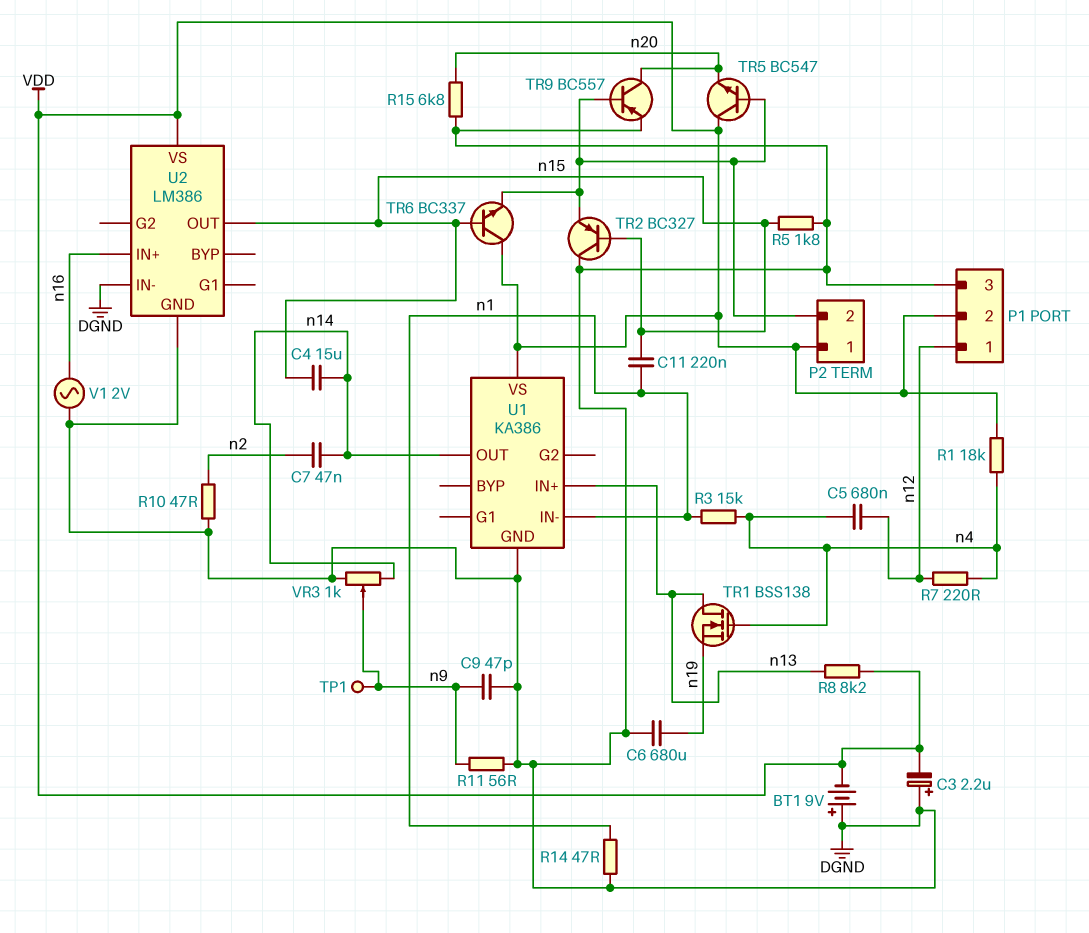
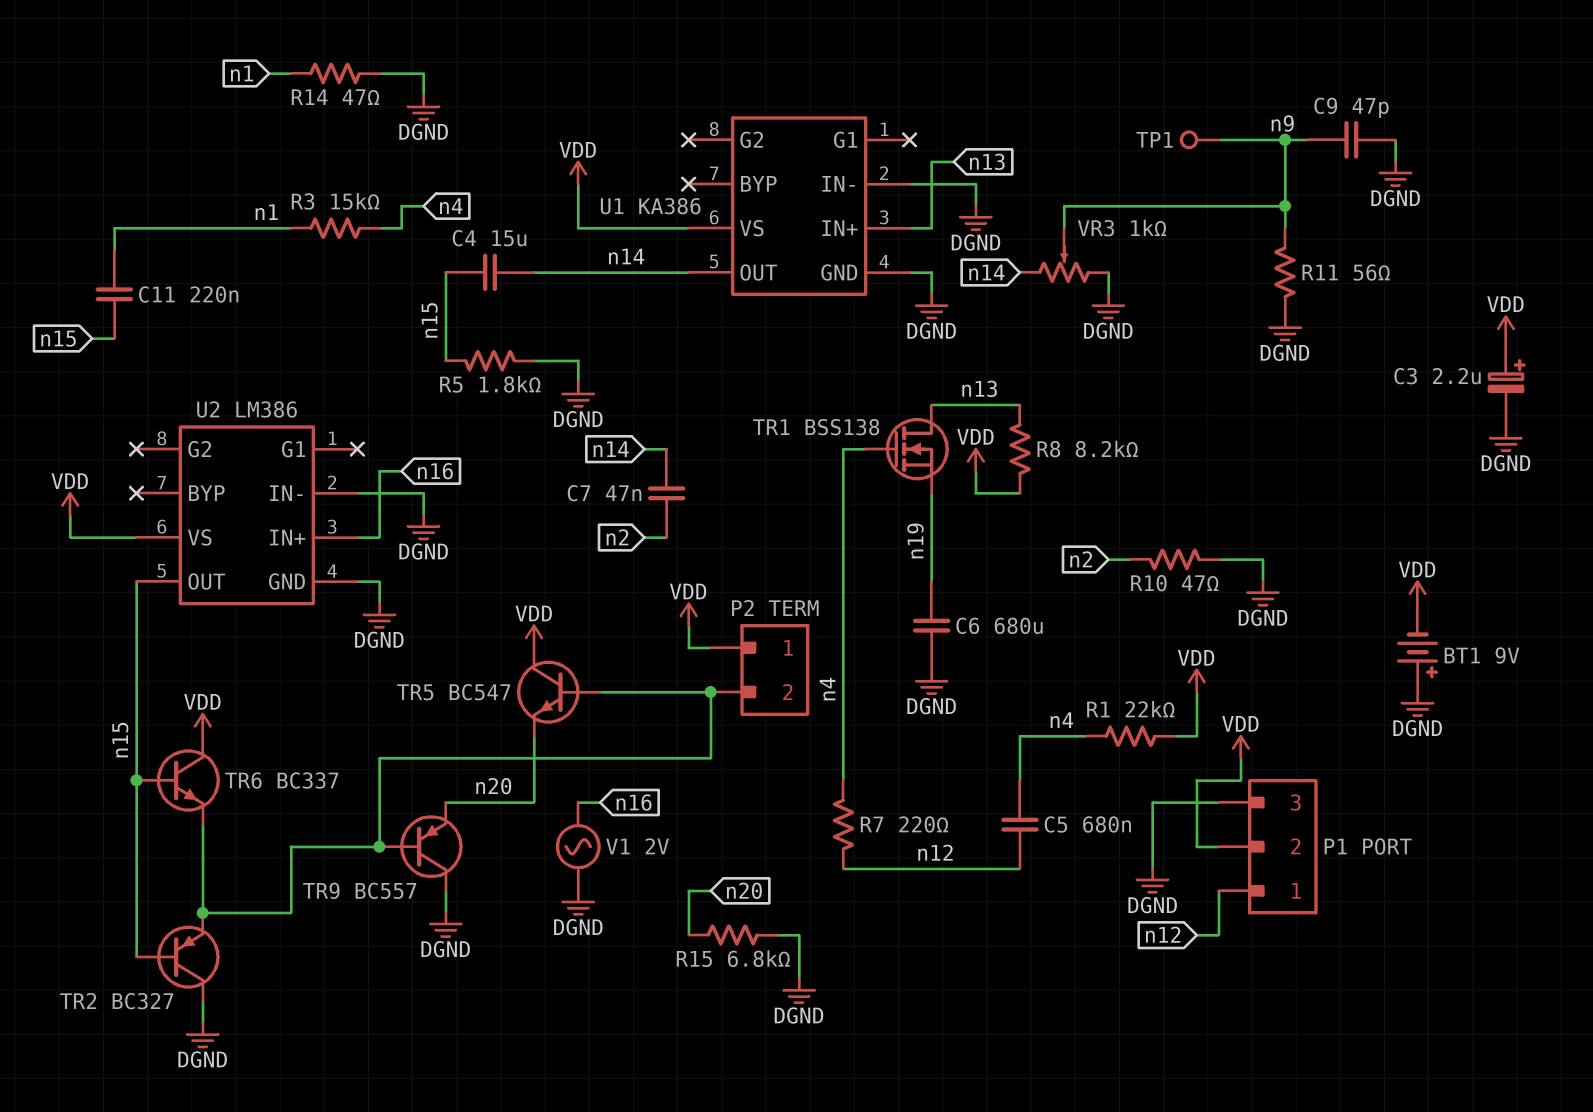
C3: 2.2uF (plus DGND, minus VDD) -> 2.2uF (plus VDD, minus DGND)
R1: 18k (VDD, n4) -> 22k (VDD, n4)
TR9: PNP BC557 (B P2/2, C n20, E DGND) -> PNP BC557 (B P2/2, C DGND, E n20)
U1 pin IN-: n1 -> DGND

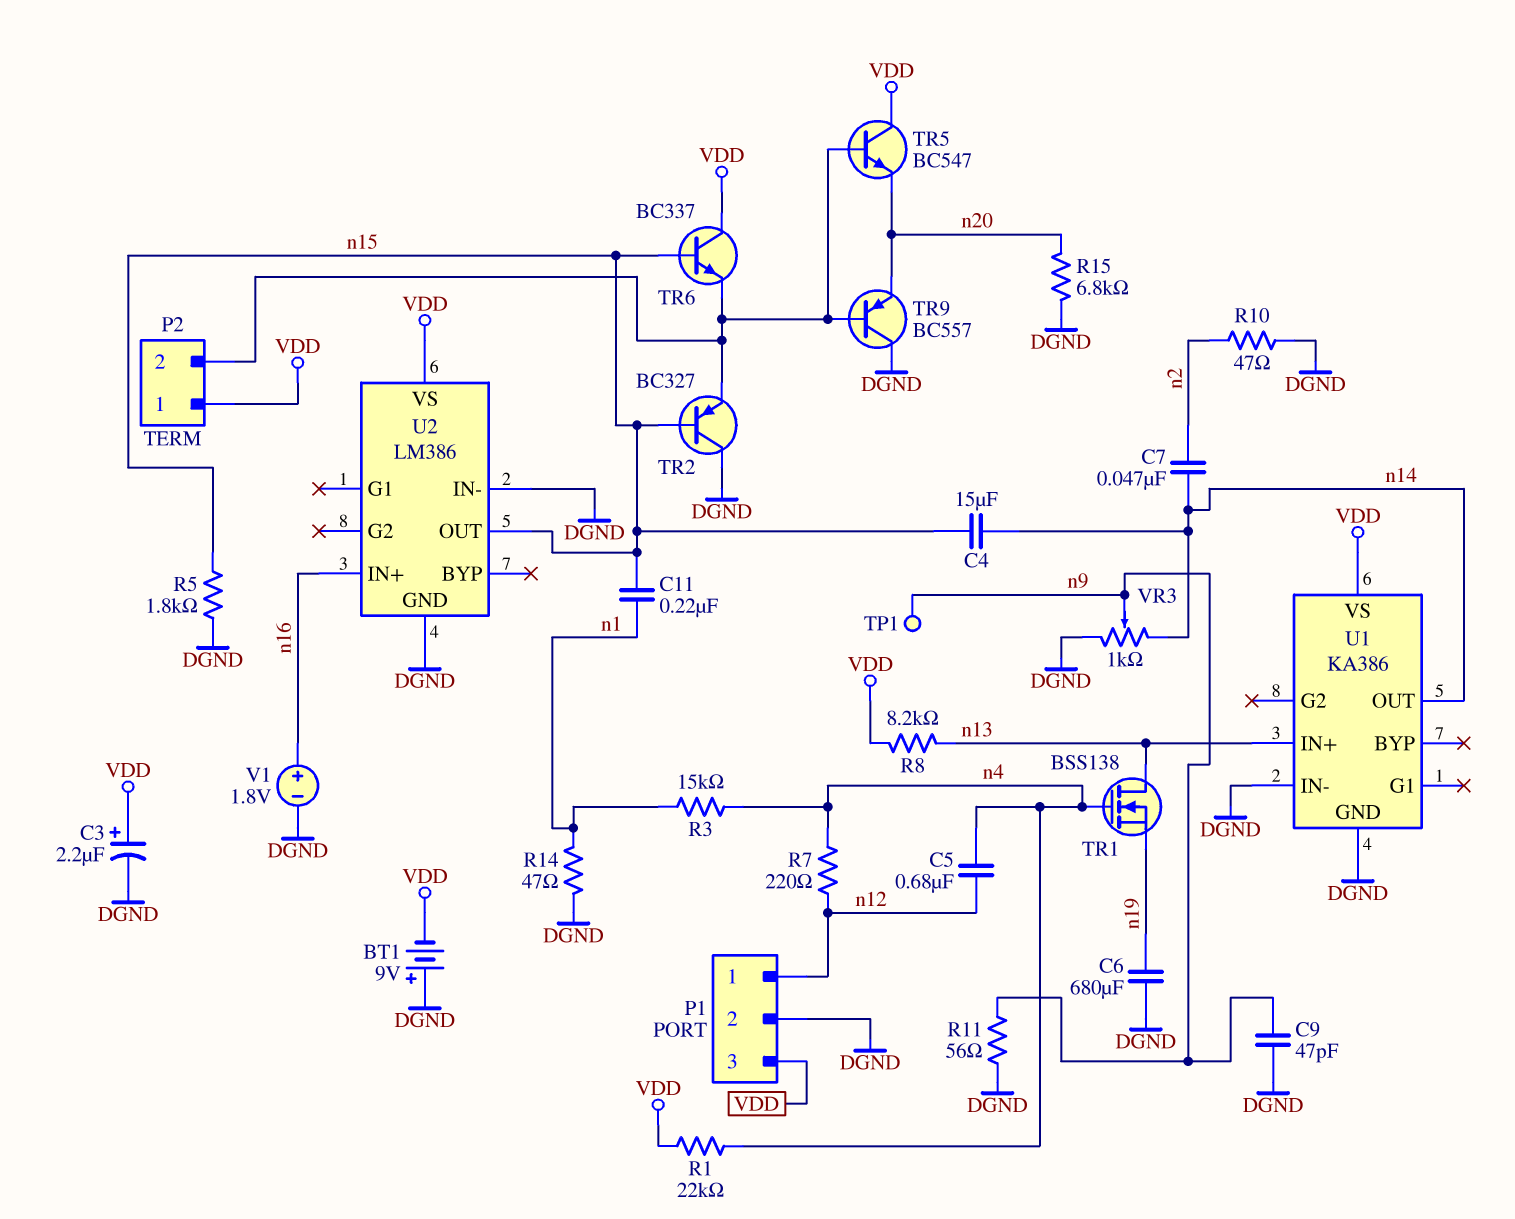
P1 pin 2: VDD -> DGND
P1 pin 3: DGND -> VDD
V1: AC 2V (DGND, n16) -> 1.8V (plus n16, minus DGND)

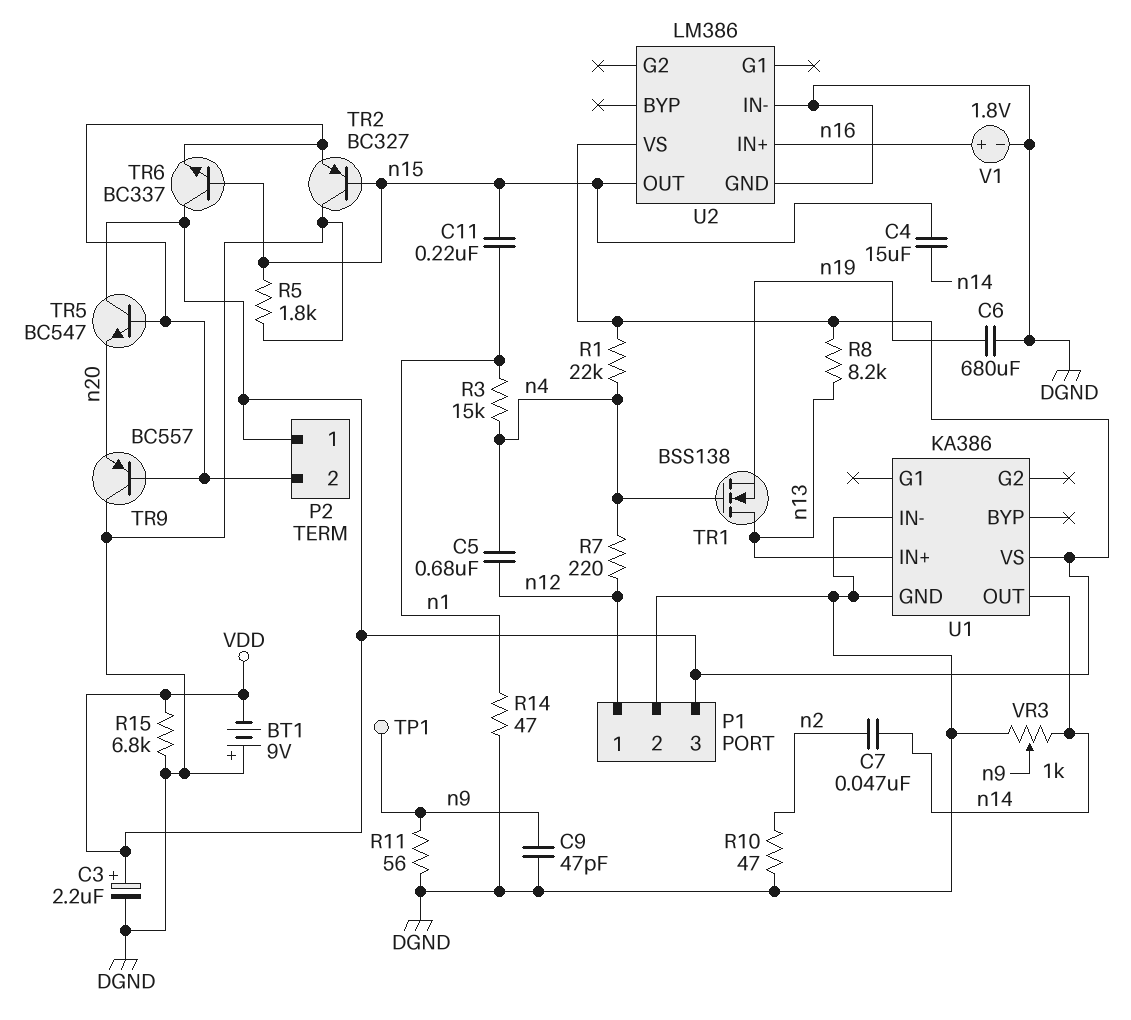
R15: 6.8k (DGND, n20) -> 6.8k (DGND, VDD)

